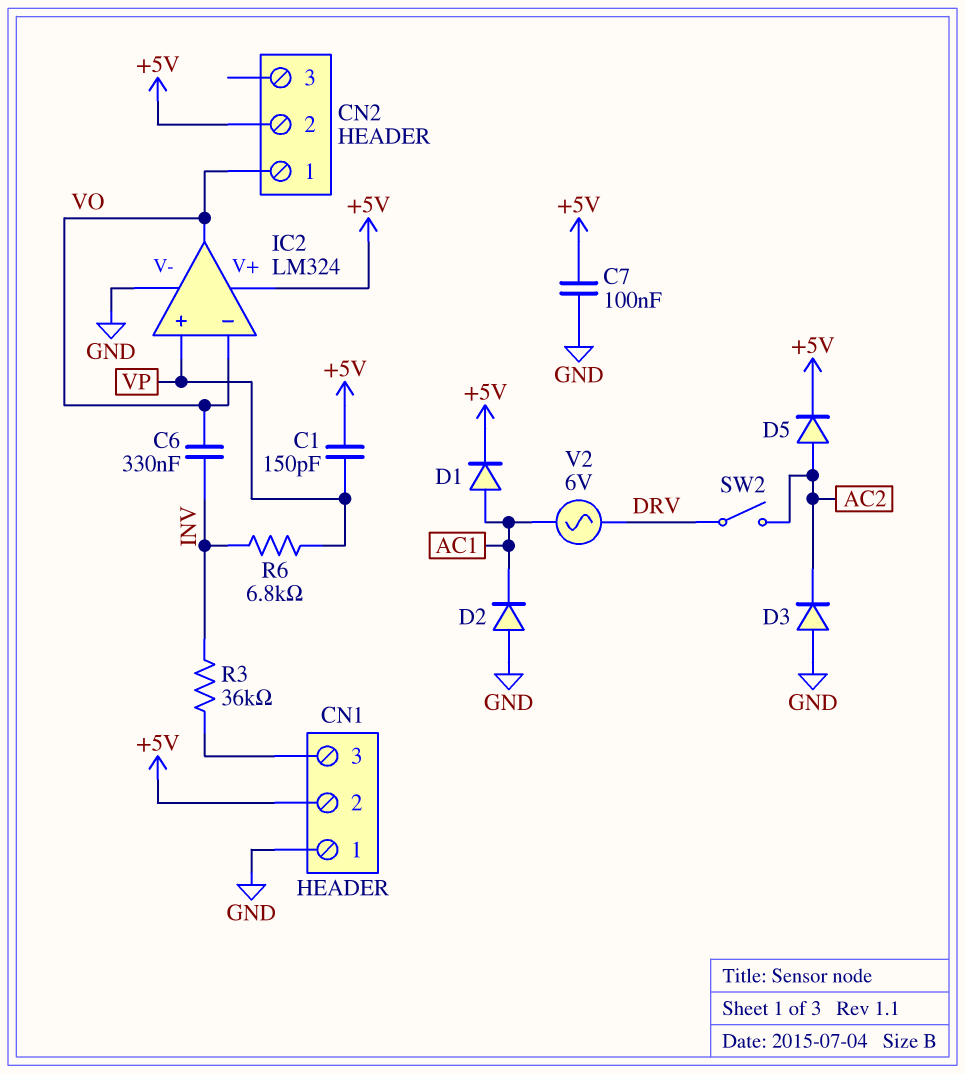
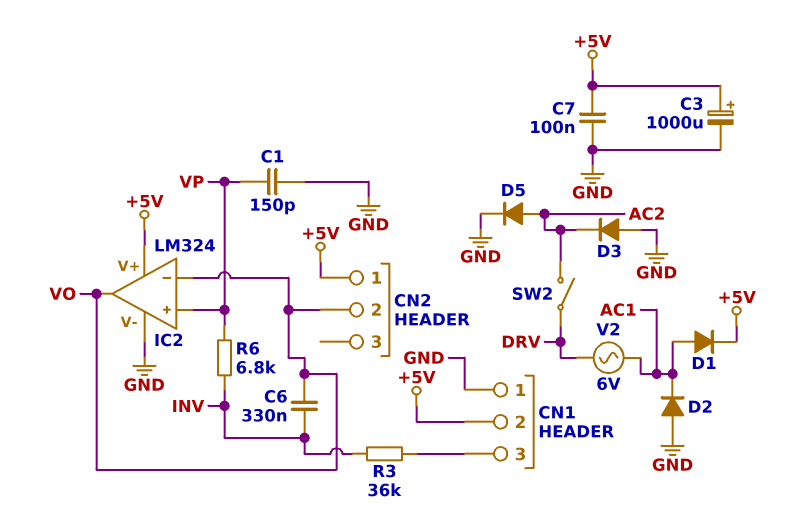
C1: 150pF (+5V, VP) -> 150pF (GND, VP)
C3: none -> 1000uF (plus +5V, minus GND)
CN2 pin 1: VO -> +5V
CN2 pin 2: +5V -> VO
D5: diode (A AC2, K +5V) -> diode (A AC2, K GND)

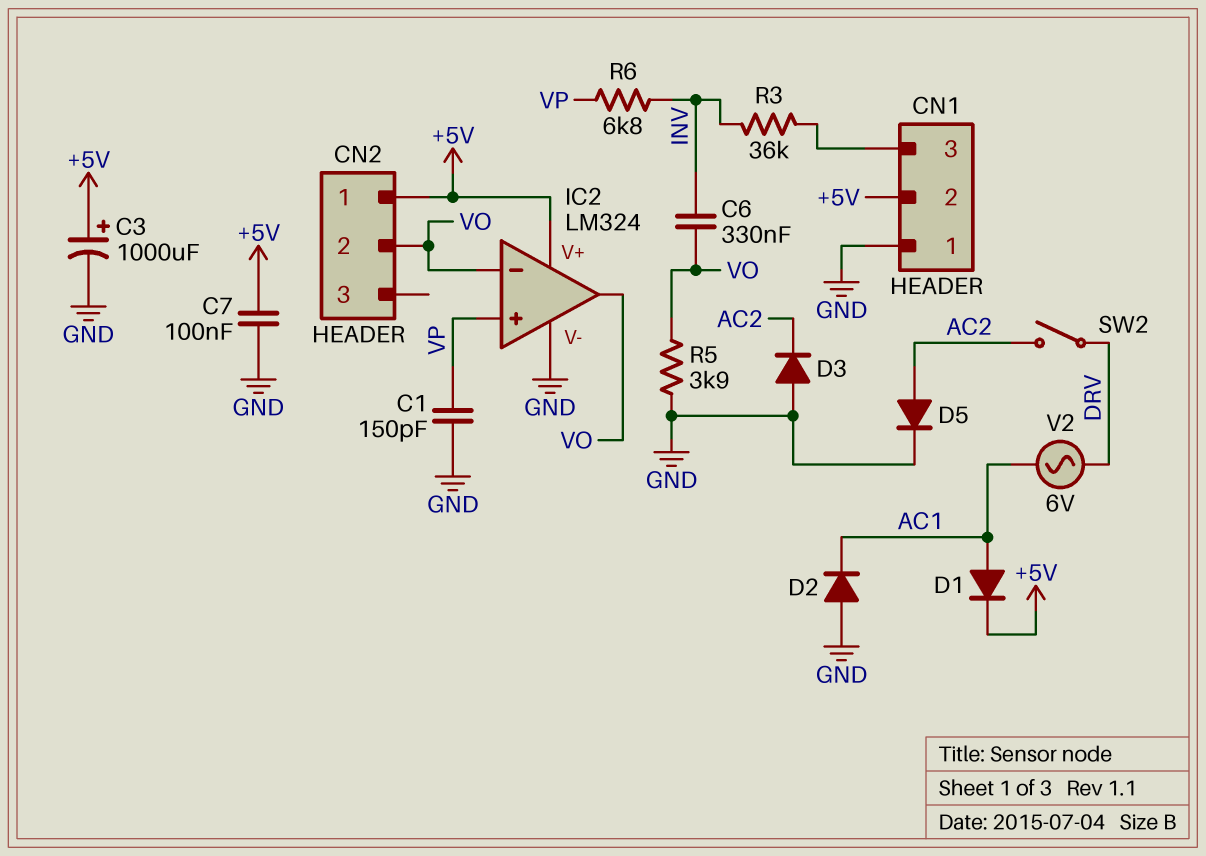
R5: none -> 3.9k (GND, VO)

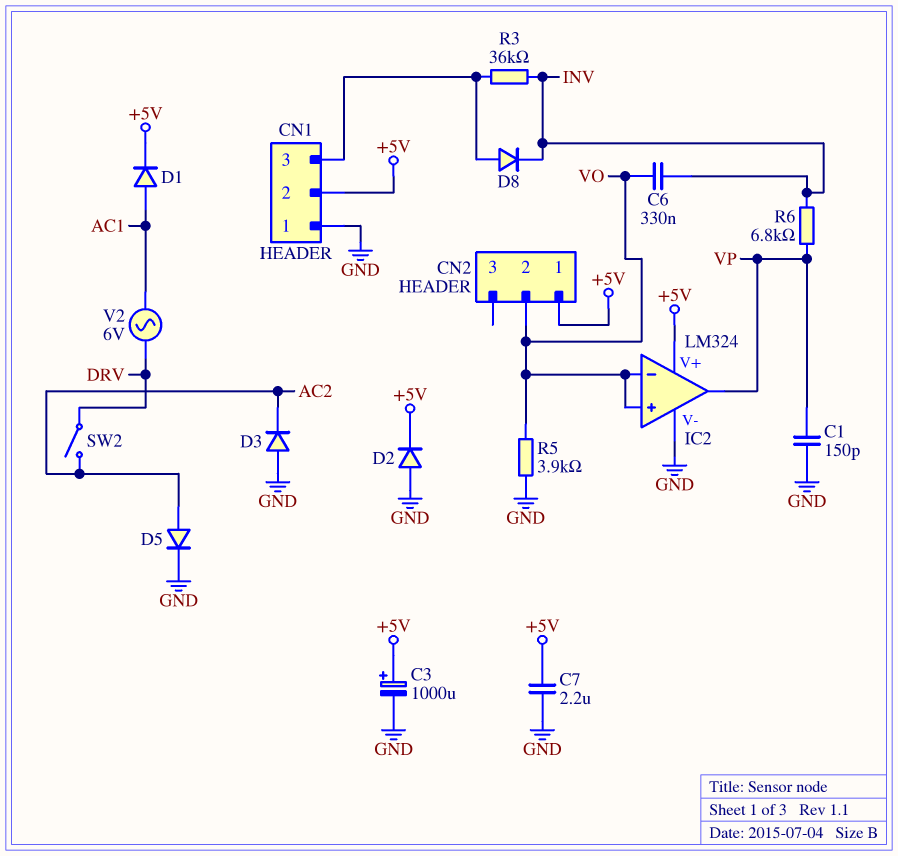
C7: 100nF (+5V, GND) -> 2.2uF (+5V, GND)
D2: diode (A GND, K AC1) -> diode (A GND, K +5V)
D8: none -> diode (A CN1/3, K INV)
IC2 pin in+: VP -> VO
IC2 pin out: VO -> VP

